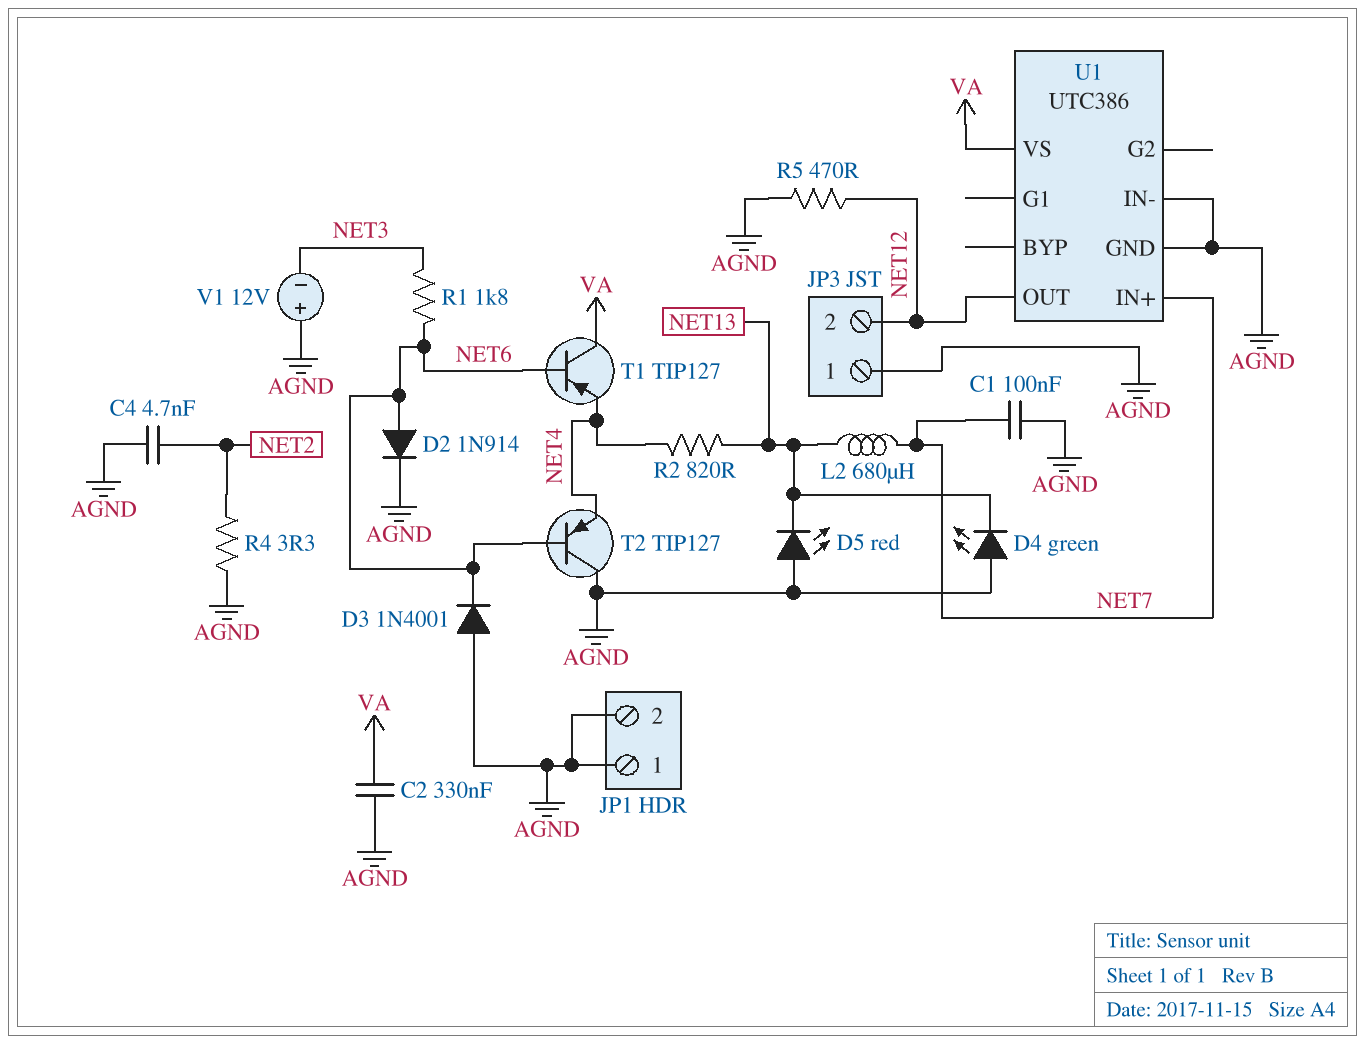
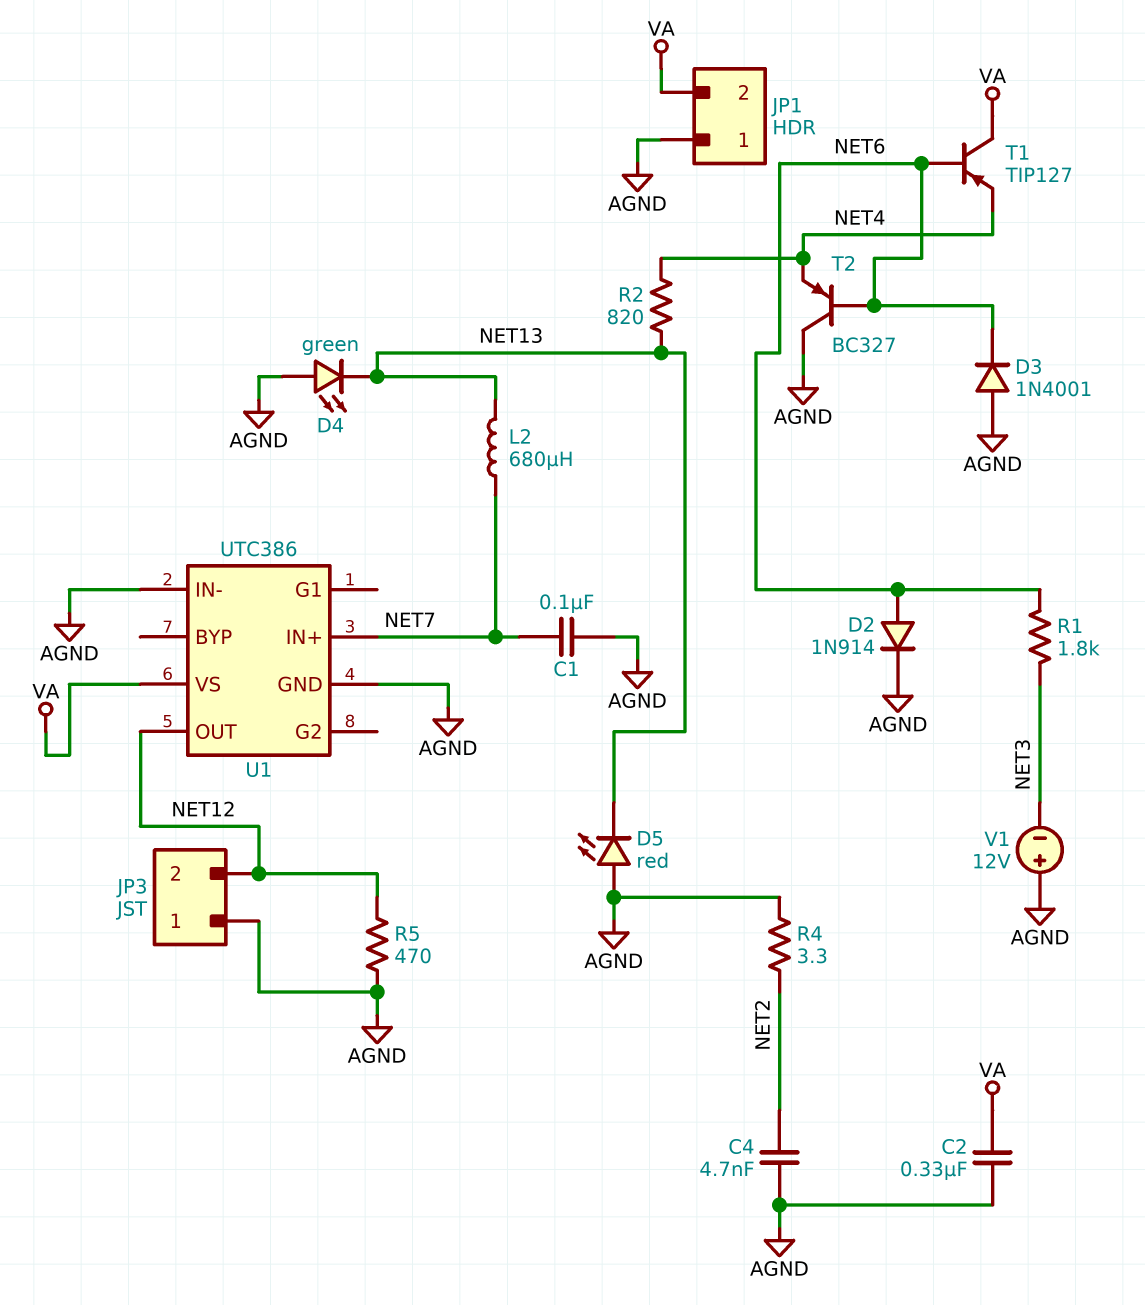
JP1 pin 2: AGND -> VA
T2: PNP TIP127 (B NET6, C AGND, E NET4) -> PNP BC327 (B NET6, C AGND, E NET4)

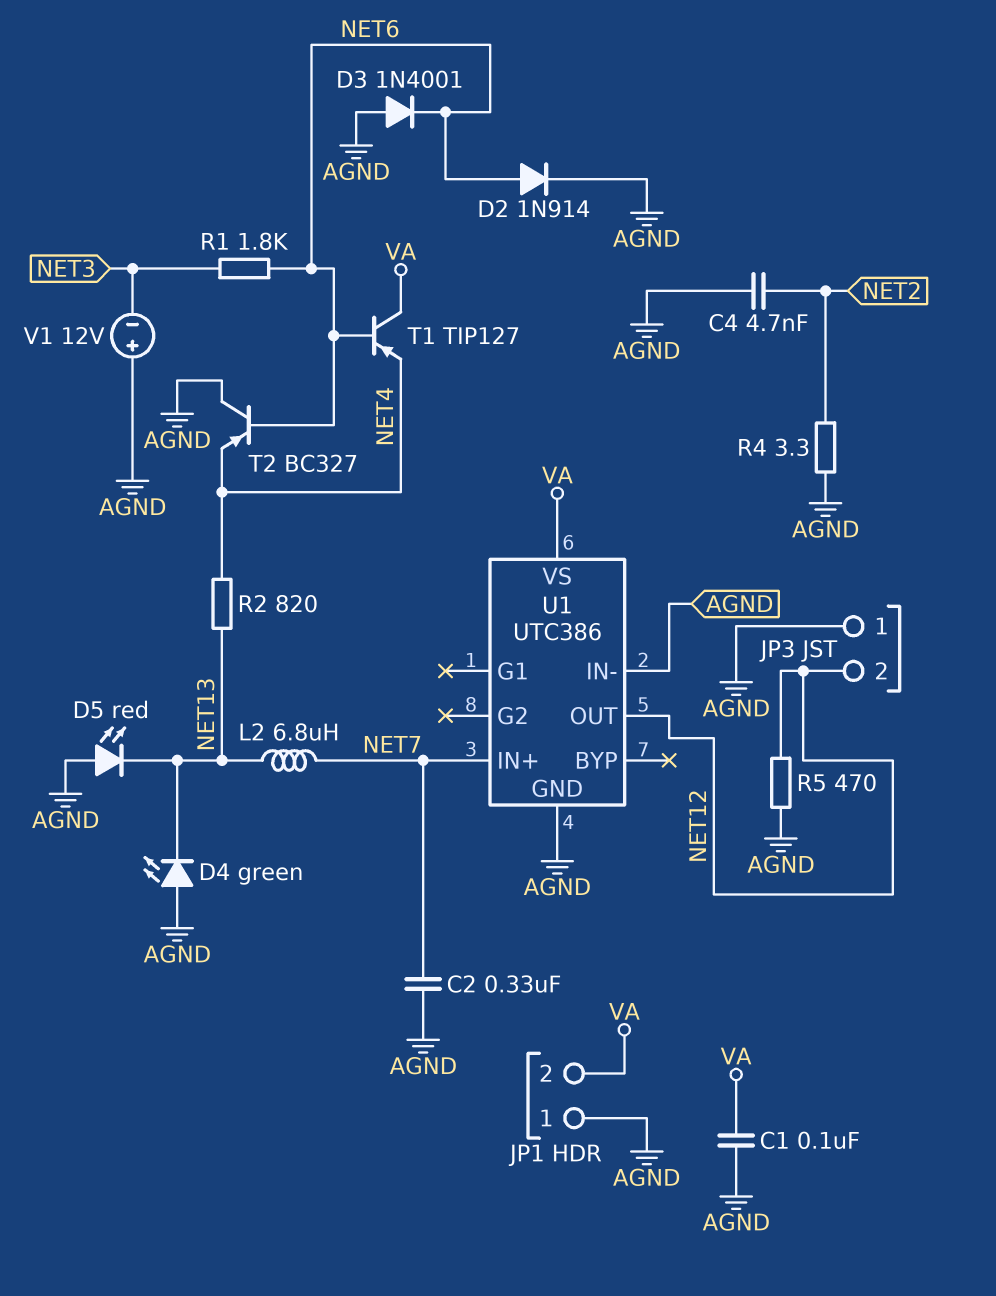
C1: 100nF (AGND, NET7) -> 100nF (AGND, VA)
C2: 330nF (AGND, VA) -> 330nF (AGND, NET7)
L2: 680uH (NET7, NET13) -> 6.8uH (NET7, NET13)

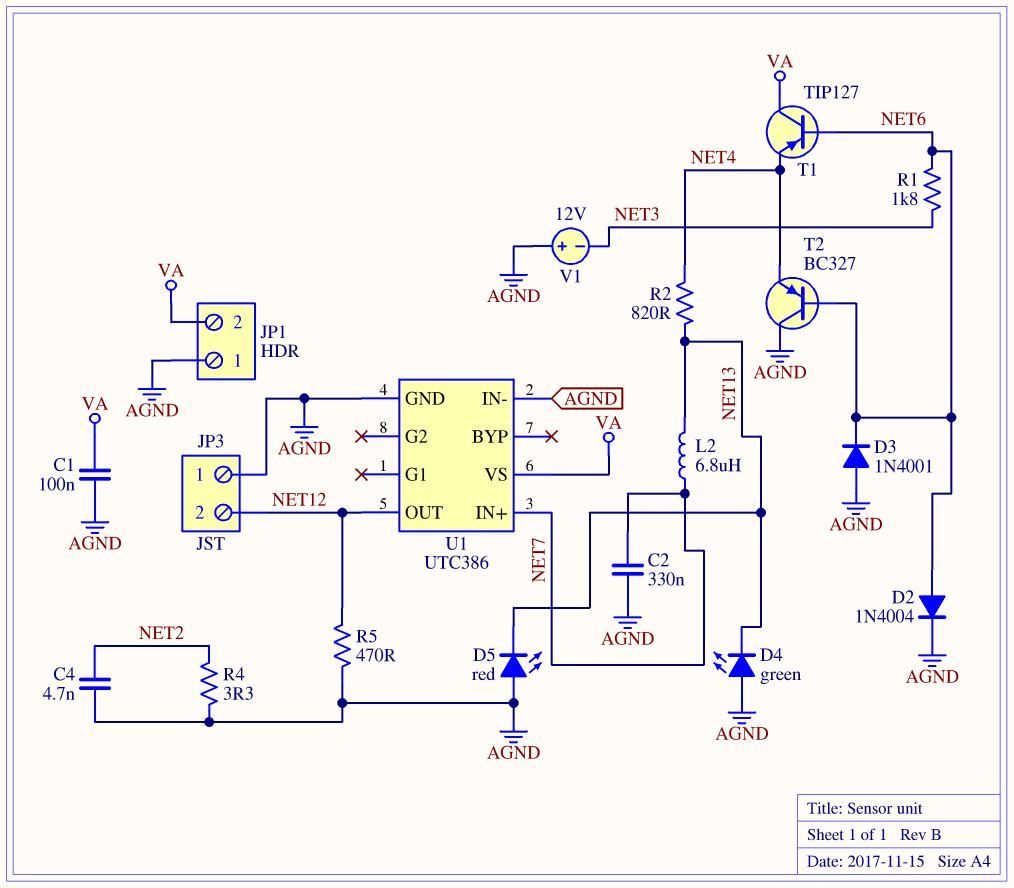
D2: diode 1N914 (A NET6, K AGND) -> diode 1N4004 (A NET6, K AGND)

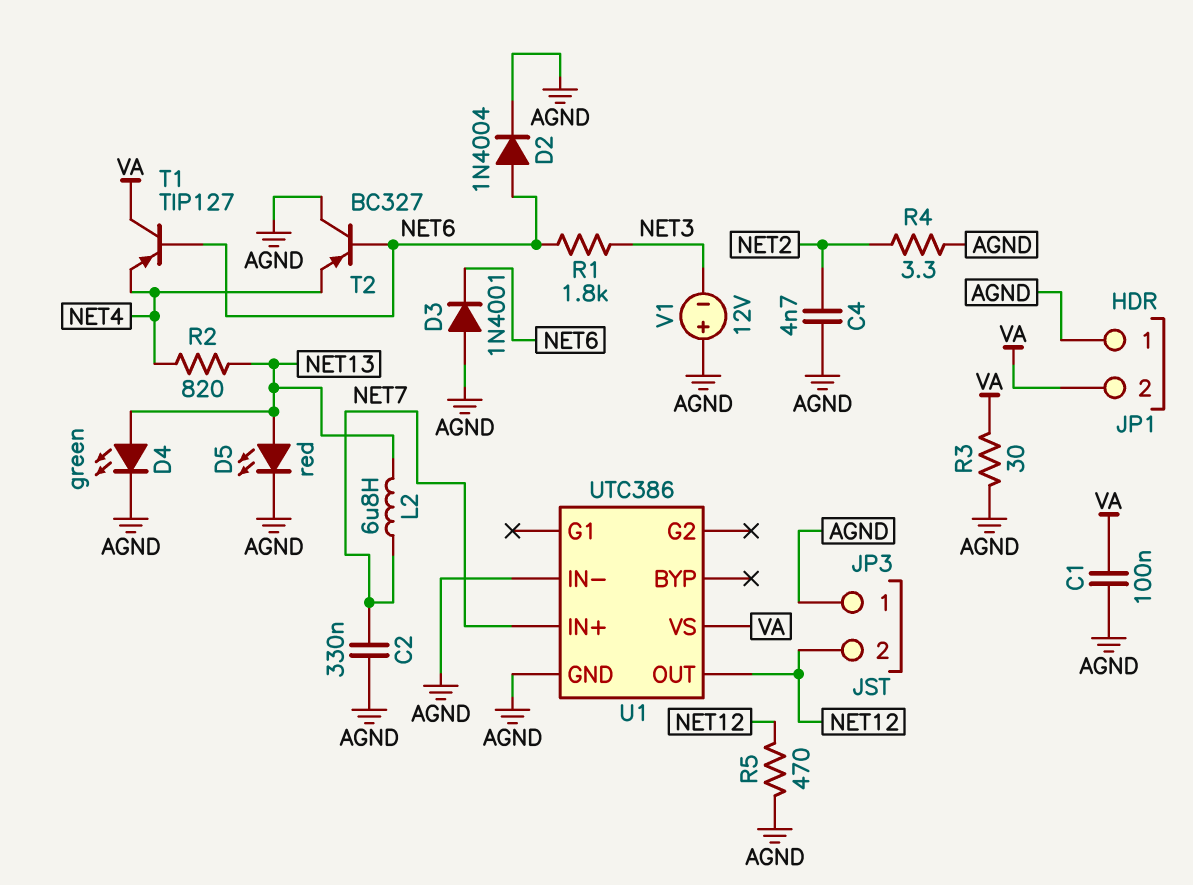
D4: LED green (A AGND, K NET13) -> LED green (A NET13, K AGND)
D5: LED red (A AGND, K NET13) -> LED red (A NET13, K AGND)
R3: none -> 30 (AGND, VA)

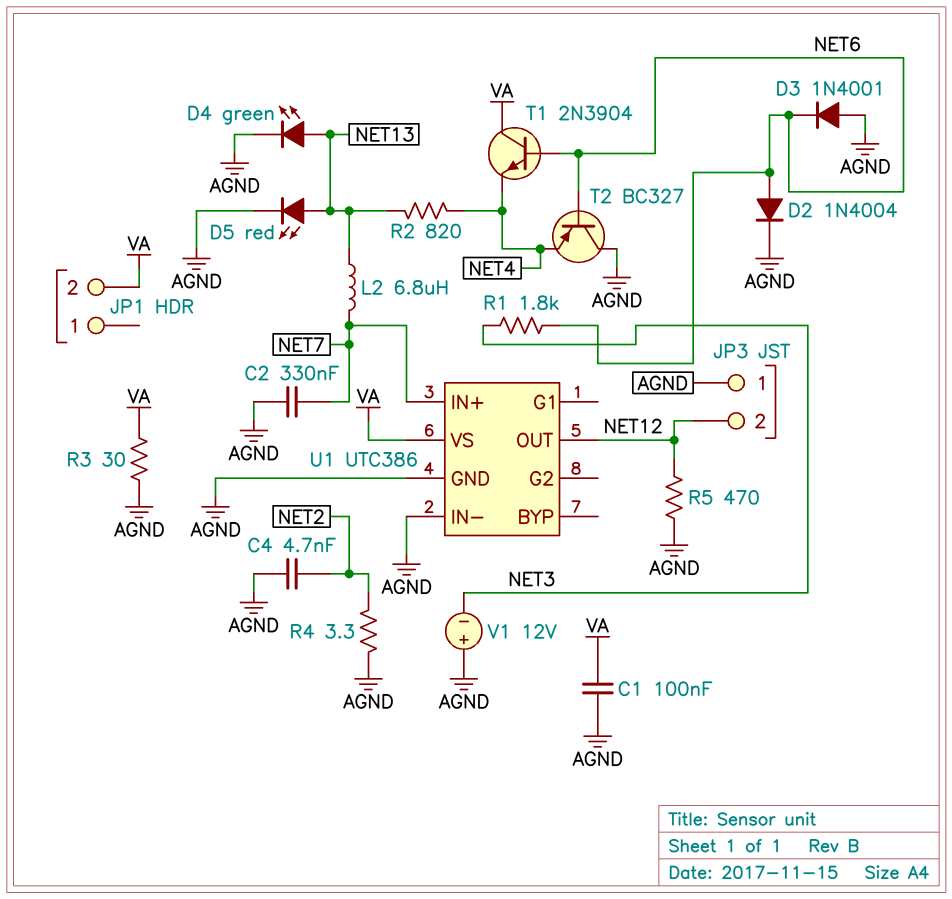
JP1 pin 1: AGND -> none
T1: PNP TIP127 (B NET6, C VA, E NET4) -> NPN 2N3904 (B NET6, C VA, E NET4)

